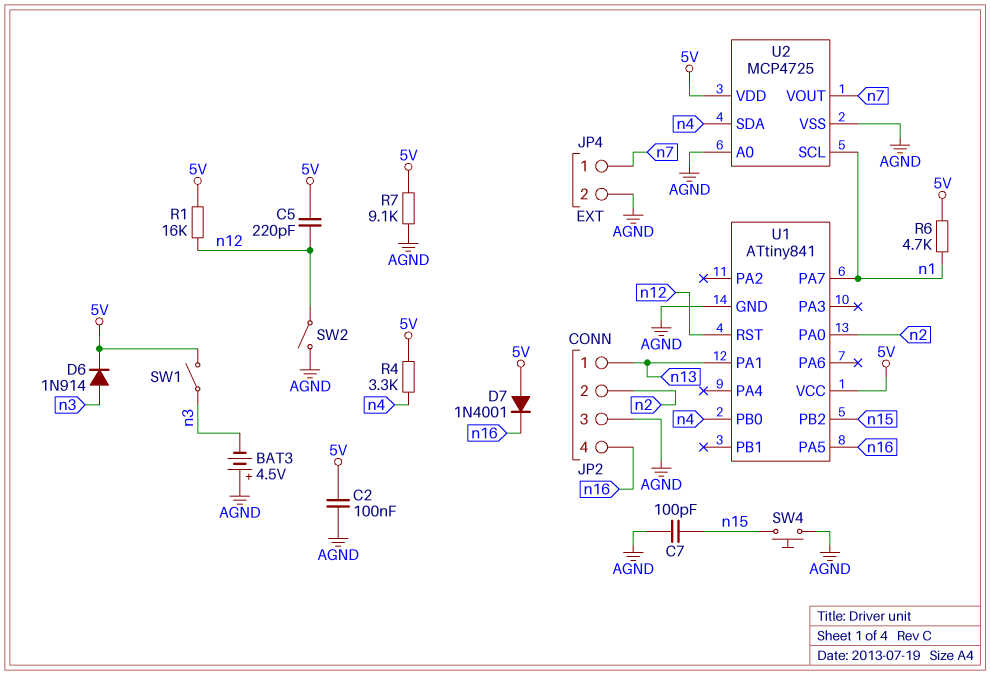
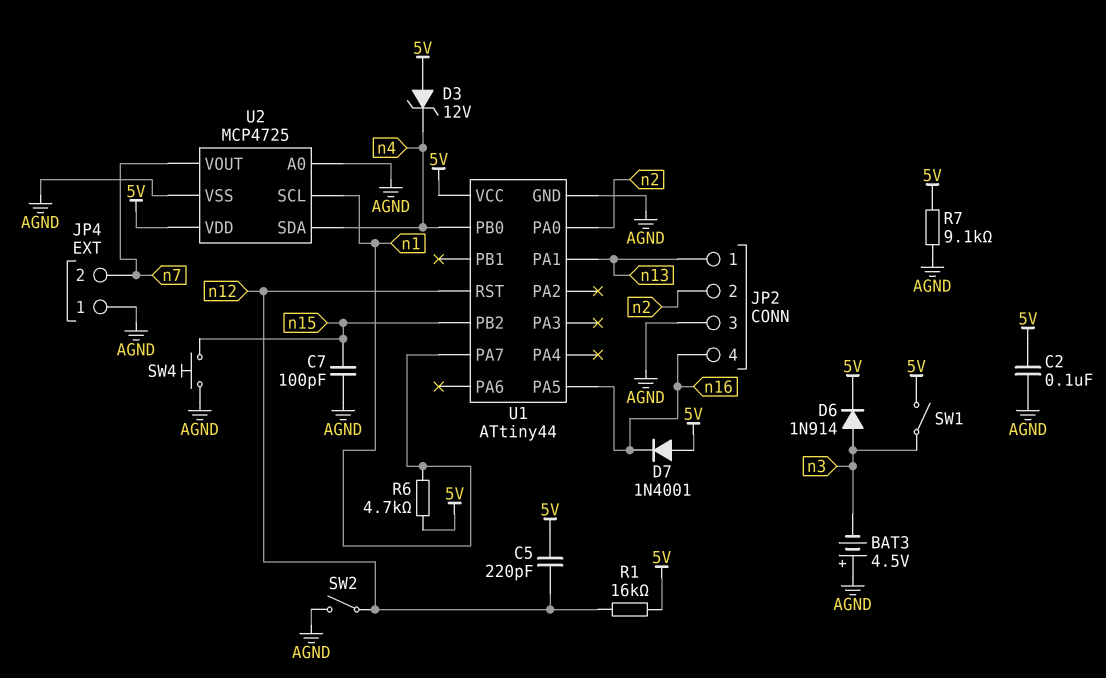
D3: none -> zener 12V (A 5V, K n4)
JP4 pin 1: n7 -> AGND
JP4 pin 2: AGND -> n7
R4: 3.3k (5V, n4) -> none
U1: ATtiny841 -> ATtiny44

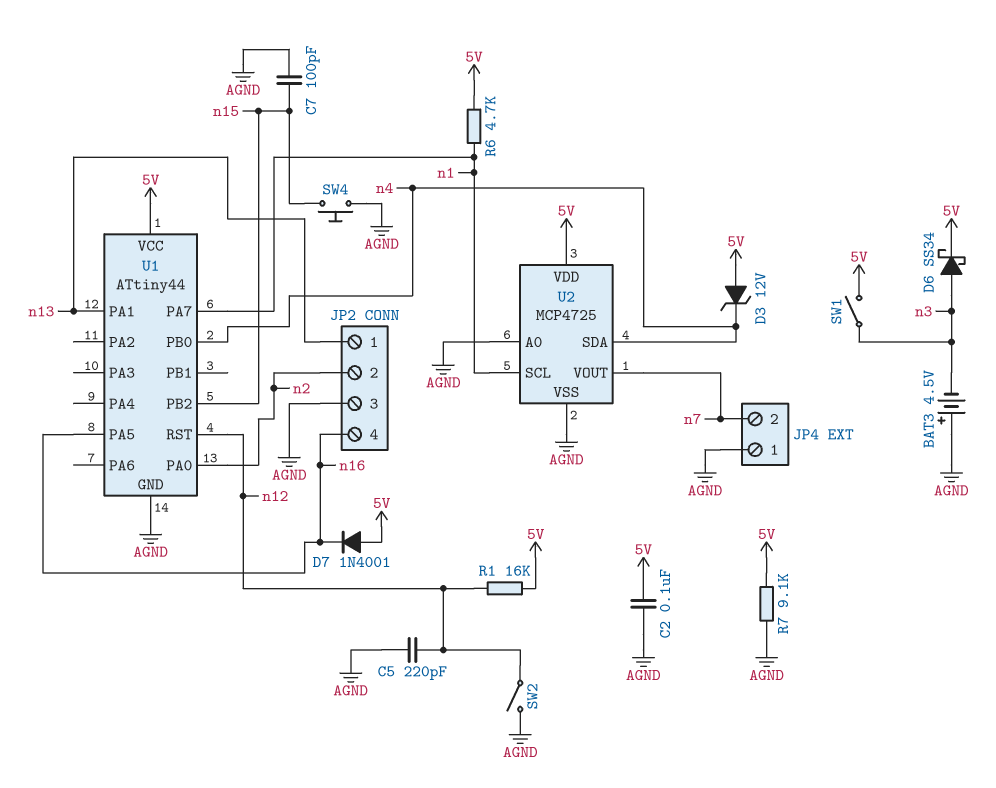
C5: 220pF (5V, n12) -> 220pF (AGND, n12)
D6: diode 1N914 (A n3, K 5V) -> schottky SS34 (A n3, K 5V)

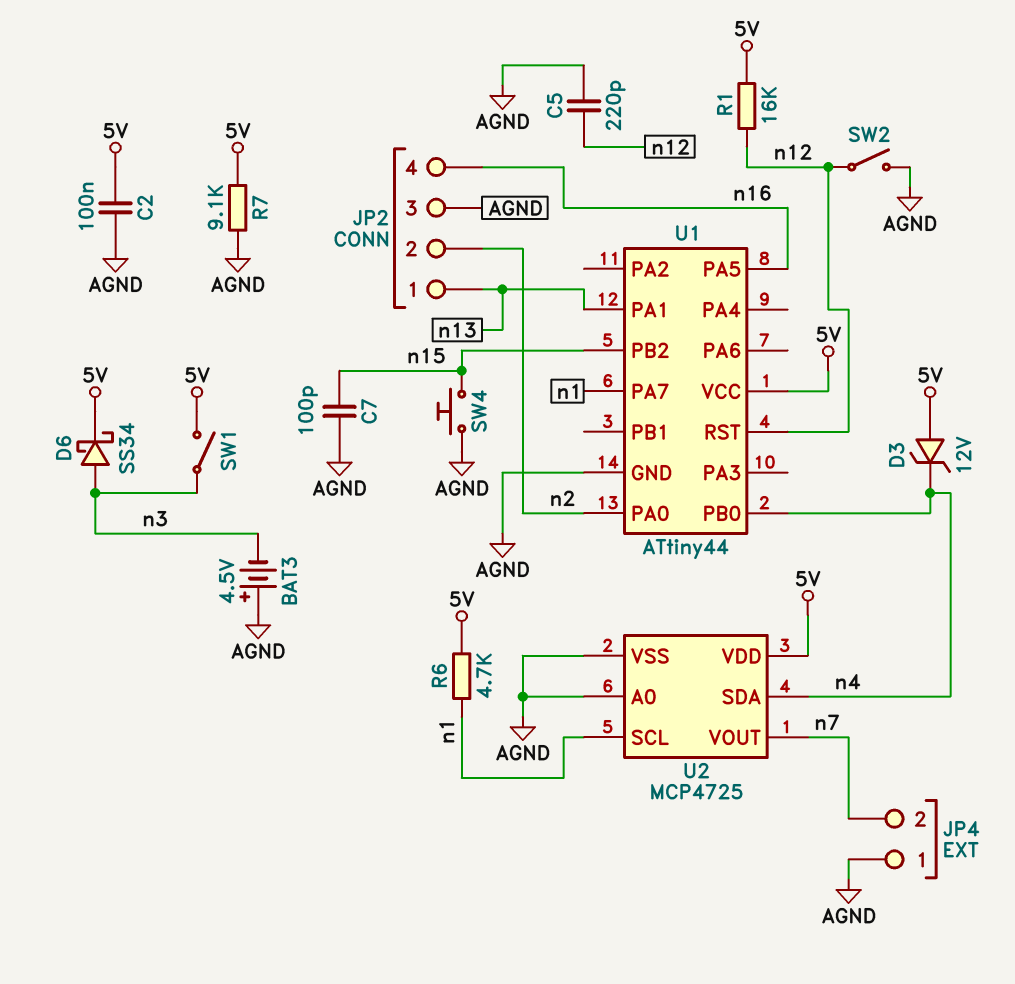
D7: diode 1N4001 (A 5V, K n16) -> none

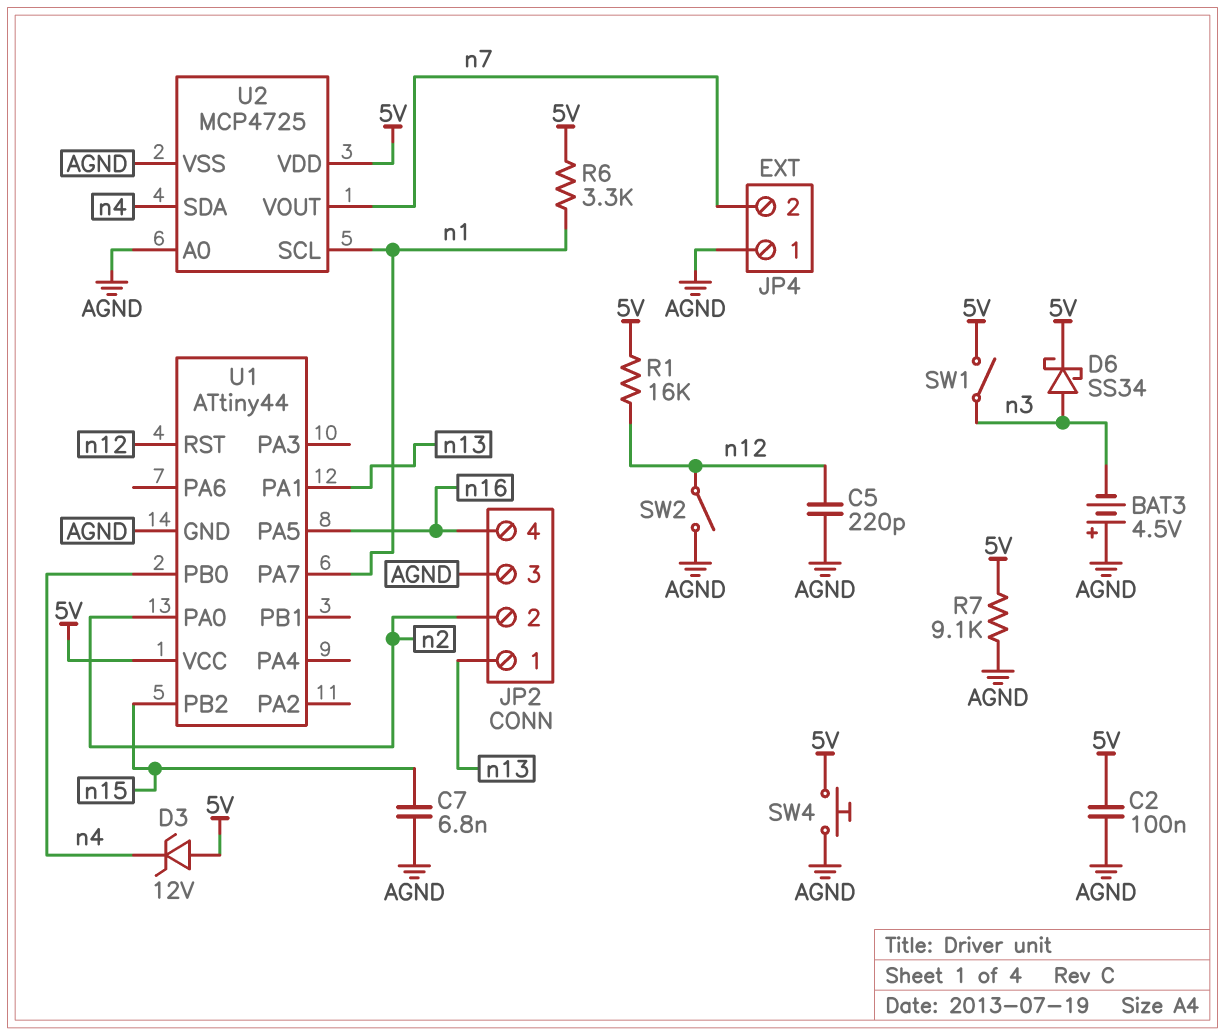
C7: 100pF (AGND, n15) -> 6.8nF (AGND, n15)
R6: 4.7k (5V, n1) -> 3.3k (5V, n1)
SW4: button (AGND, n15) -> button (5V, AGND)

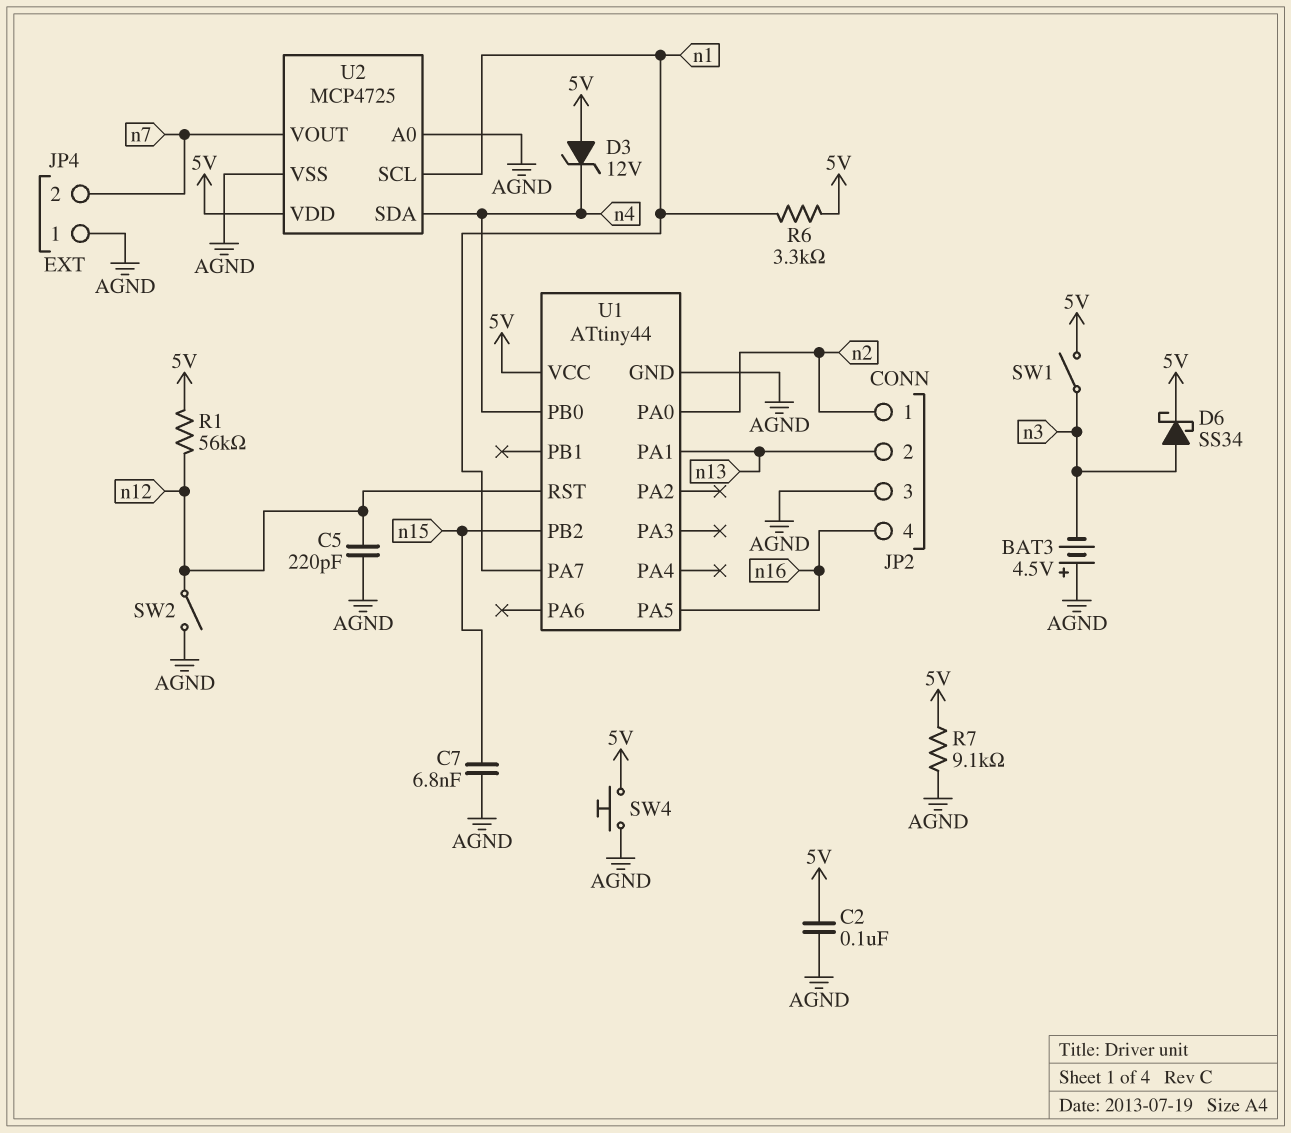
JP2 pin 1: n13 -> n2
JP2 pin 2: n2 -> n13
R1: 16k (5V, n12) -> 56k (5V, n12)

